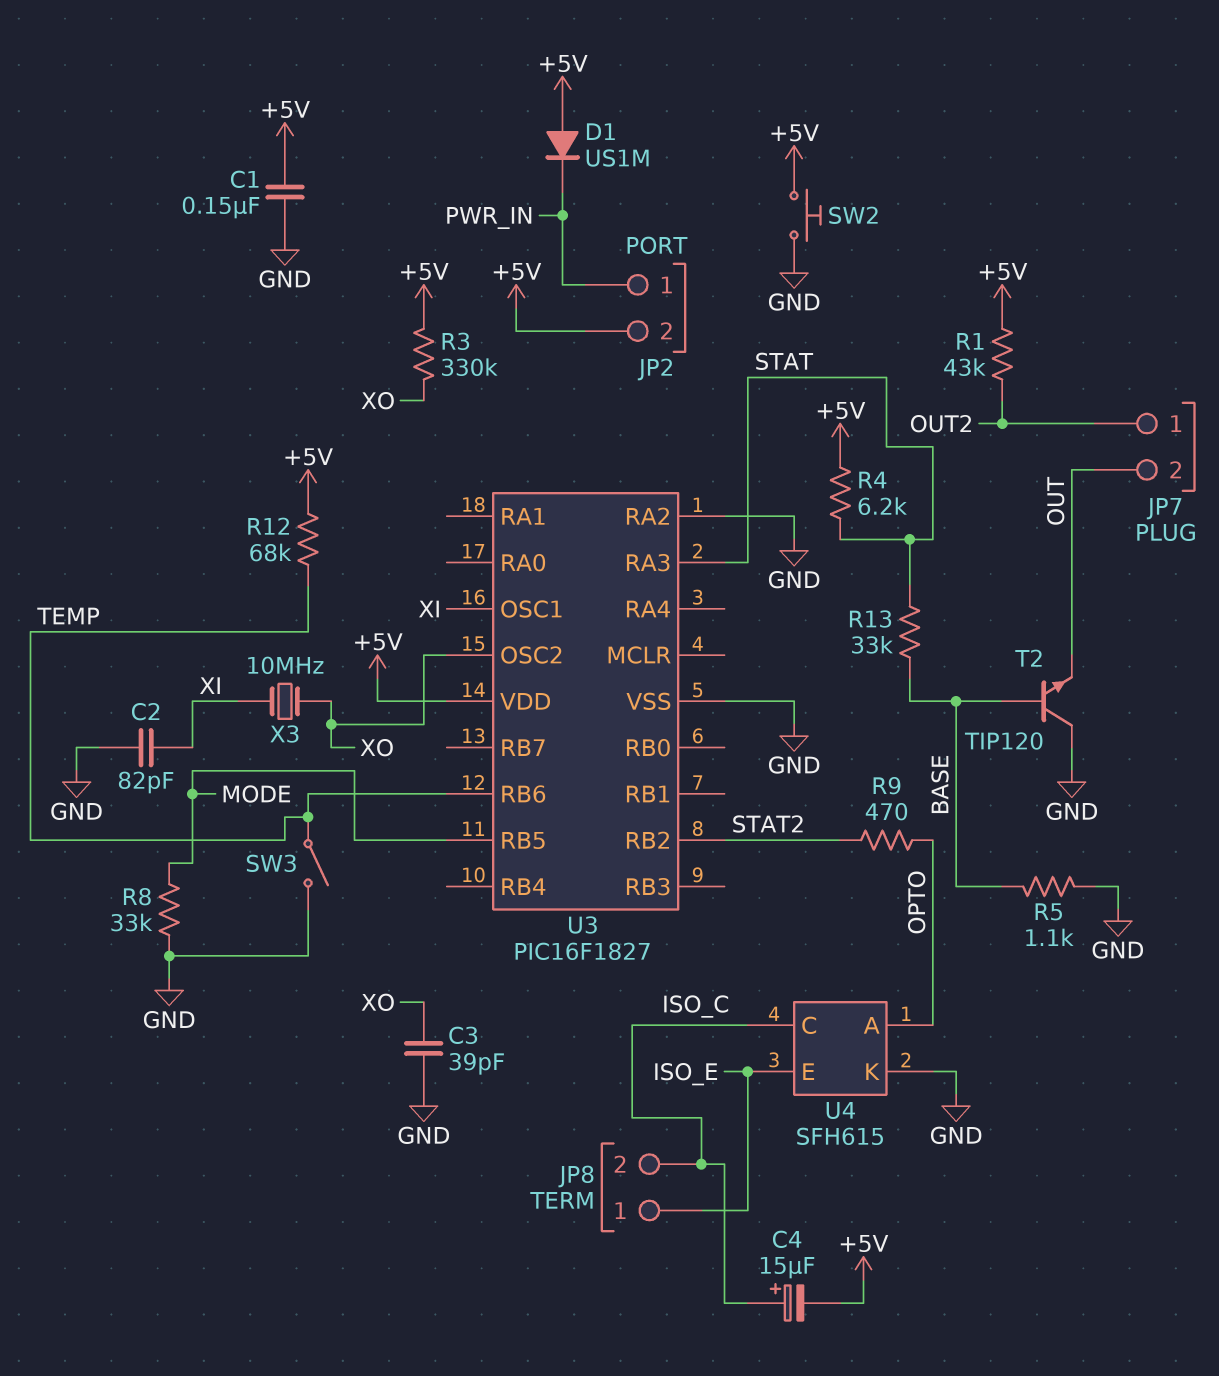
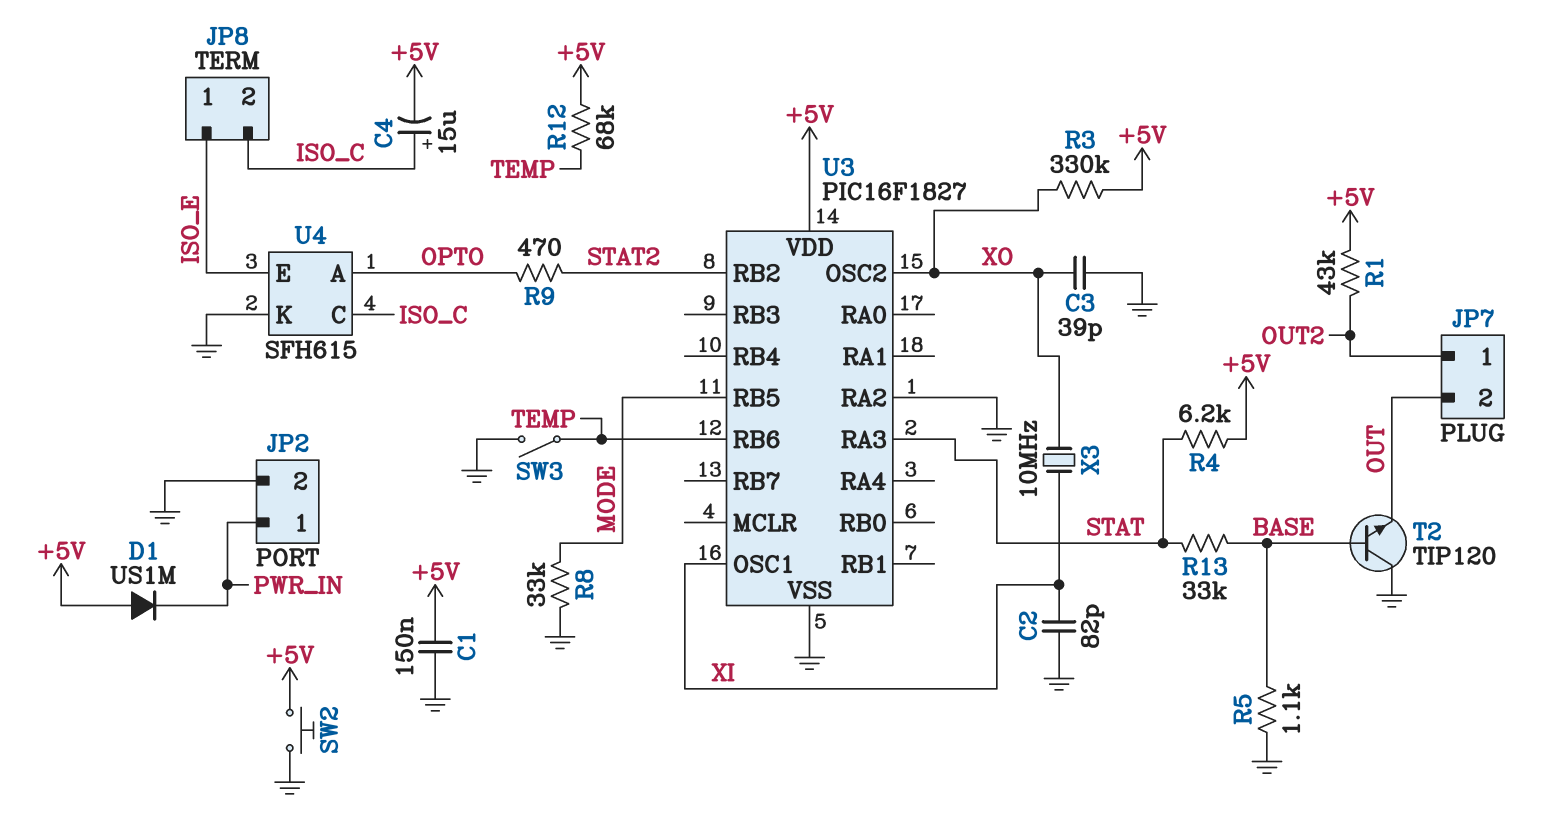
JP2 pin 2: +5V -> GND

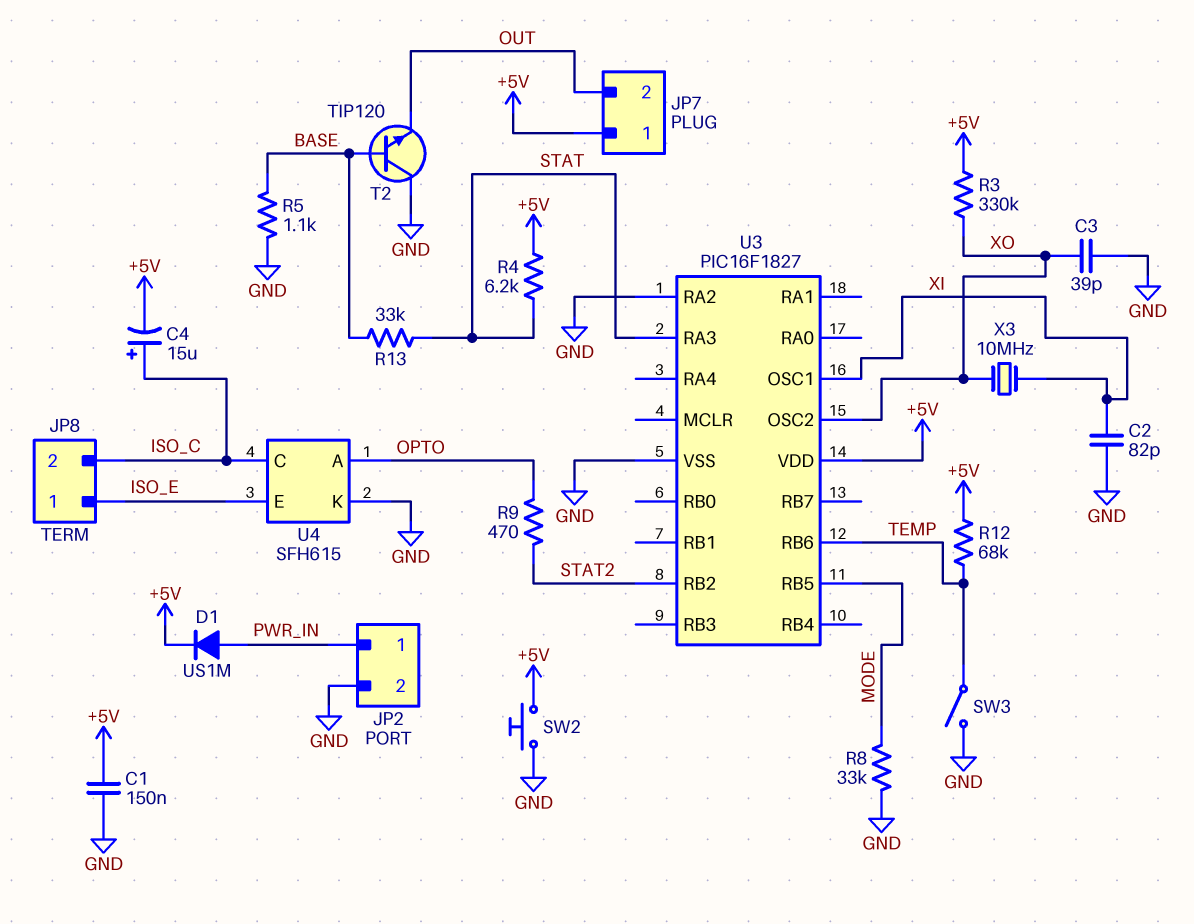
D1: diode US1M (A +5V, K PWR_IN) -> diode US1M (A PWR_IN, K +5V)
JP7 pin 1: OUT2 -> +5V
R1: 43k (+5V, OUT2) -> none

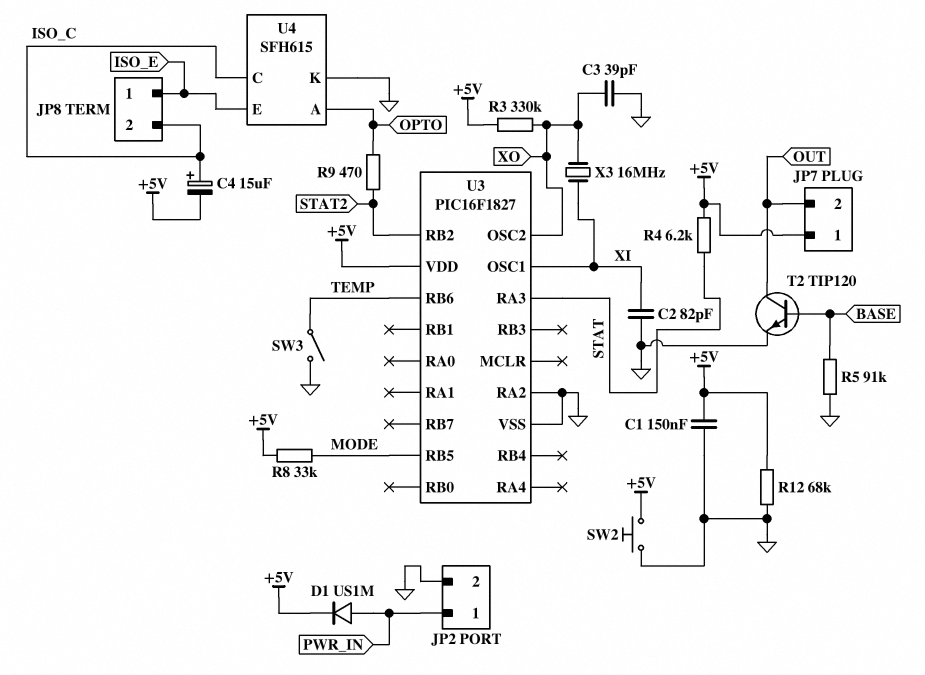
R5: 1.1k (BASE, GND) -> 91k (BASE, GND)
R8: 33k (GND, MODE) -> 33k (+5V, MODE)
R12: 68k (+5V, TEMP) -> 68k (+5V, GND)
R13: 33k (BASE, STAT) -> none
T2: NPN TIP120 (B BASE, C GND, E OUT) -> NPN TIP120 (B BASE, C OUT, E GND)
X3: 10MHz (XI, XO) -> 16MHz (XI, XO)

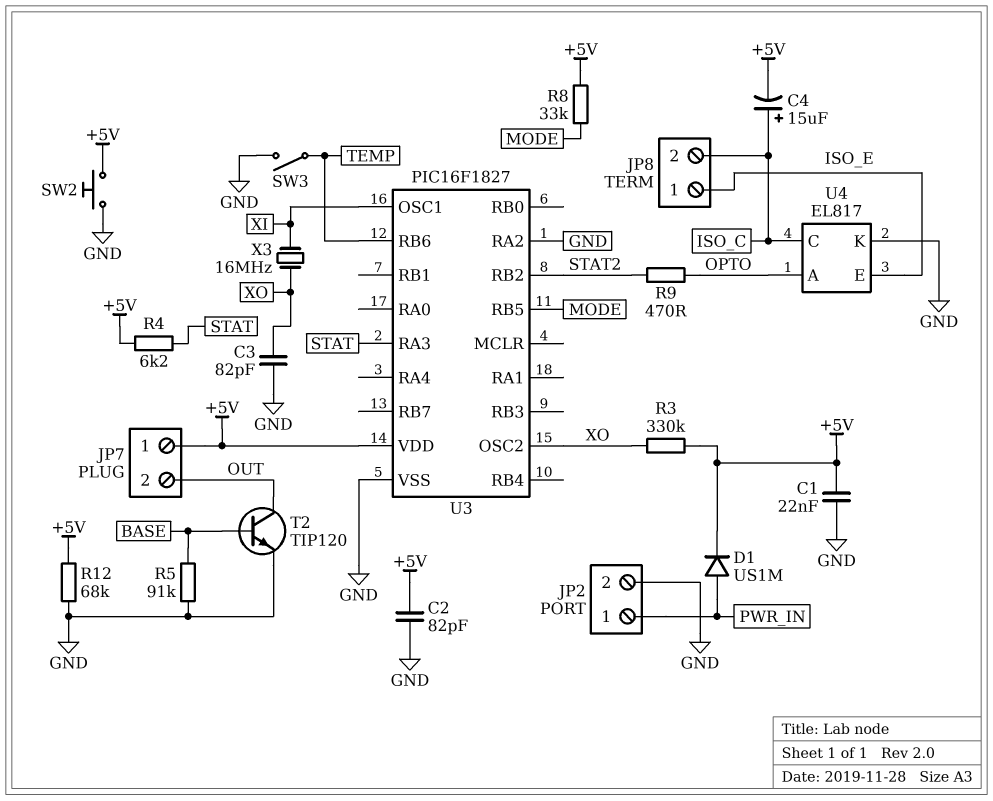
C1: 150nF (+5V, GND) -> 22nF (+5V, GND)
C2: 82pF (GND, XI) -> 82pF (+5V, GND)
C3: 39pF (GND, XO) -> 82pF (GND, XO)
U4: SFH615 -> EL817

